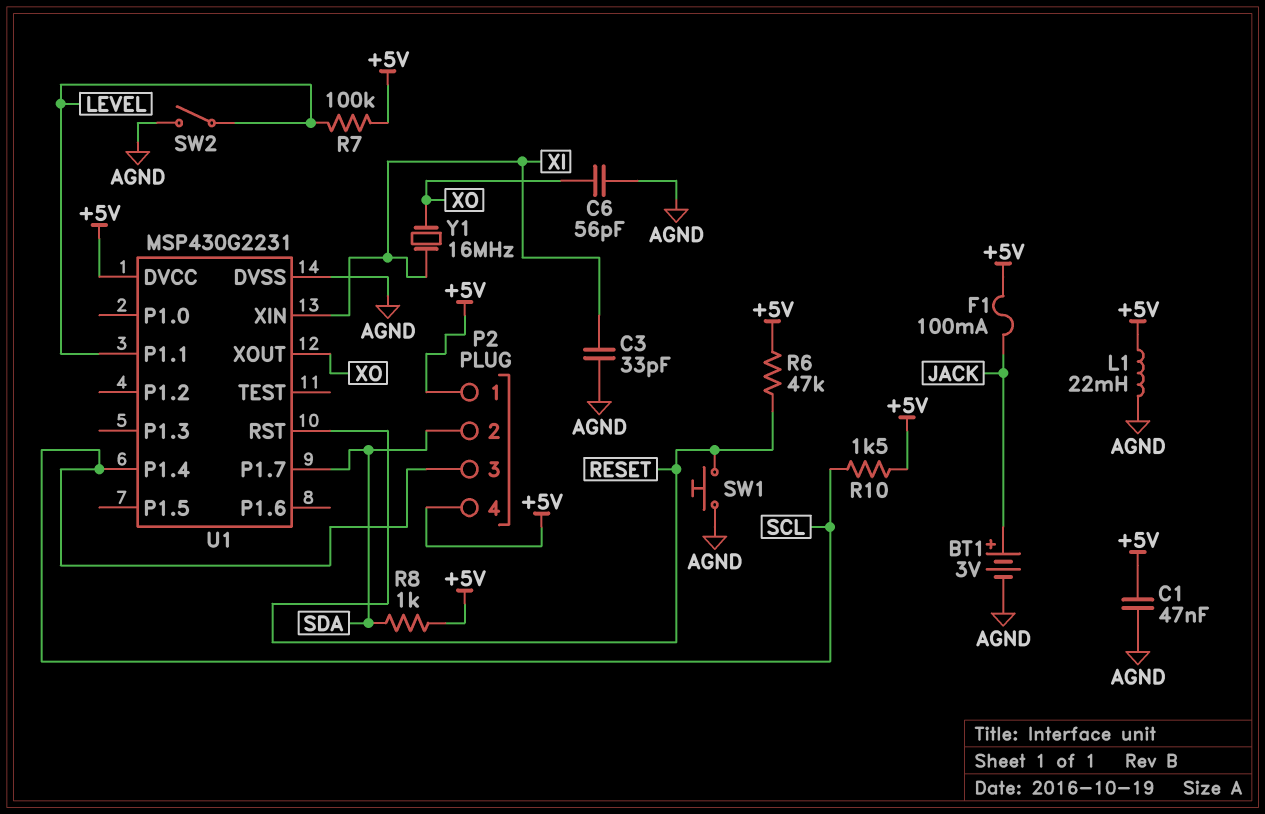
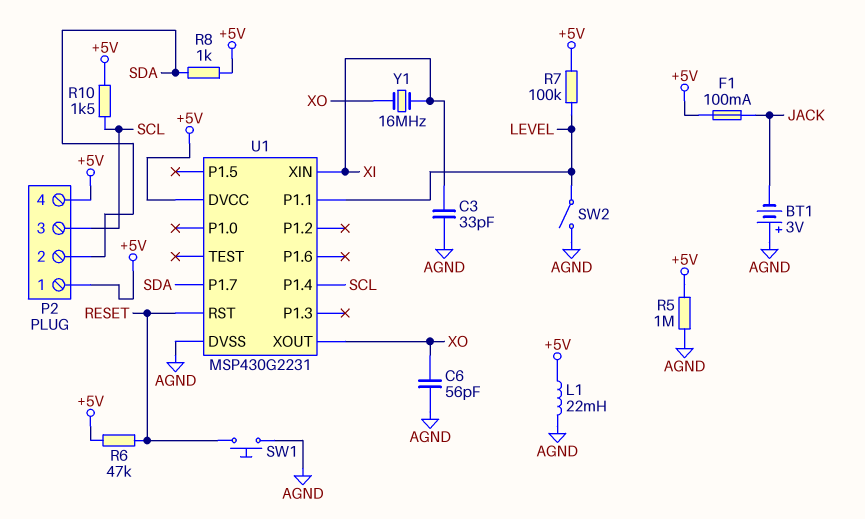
BT1: 3V (plus JACK, minus AGND) -> 3V (plus AGND, minus JACK)
C1: 47nF (+5V, AGND) -> none
R5: none -> 1M (+5V, AGND)

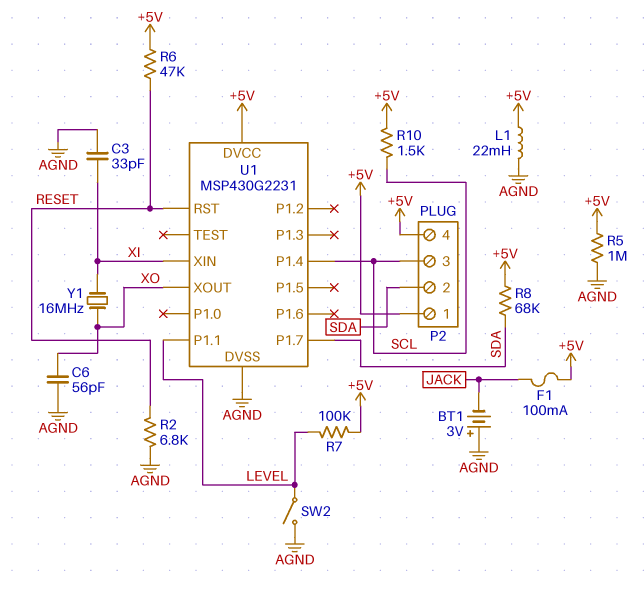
R2: none -> 6.8k (AGND, RESET)
R8: 1k (+5V, SDA) -> 68k (+5V, SDA)
SW1: button (AGND, RESET) -> none

